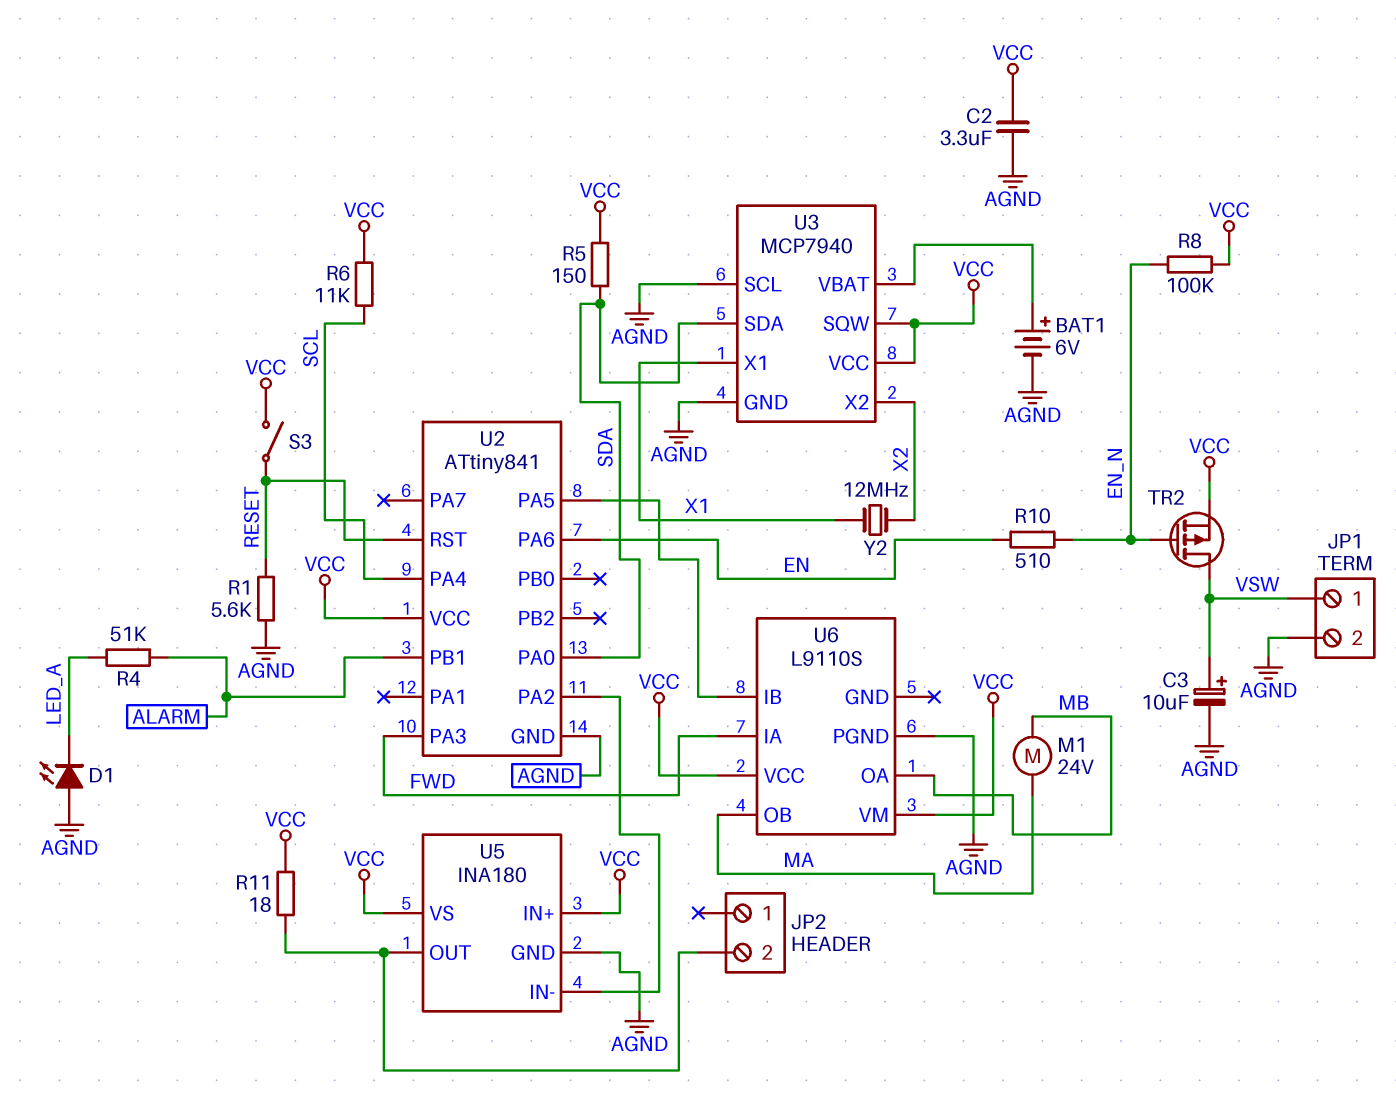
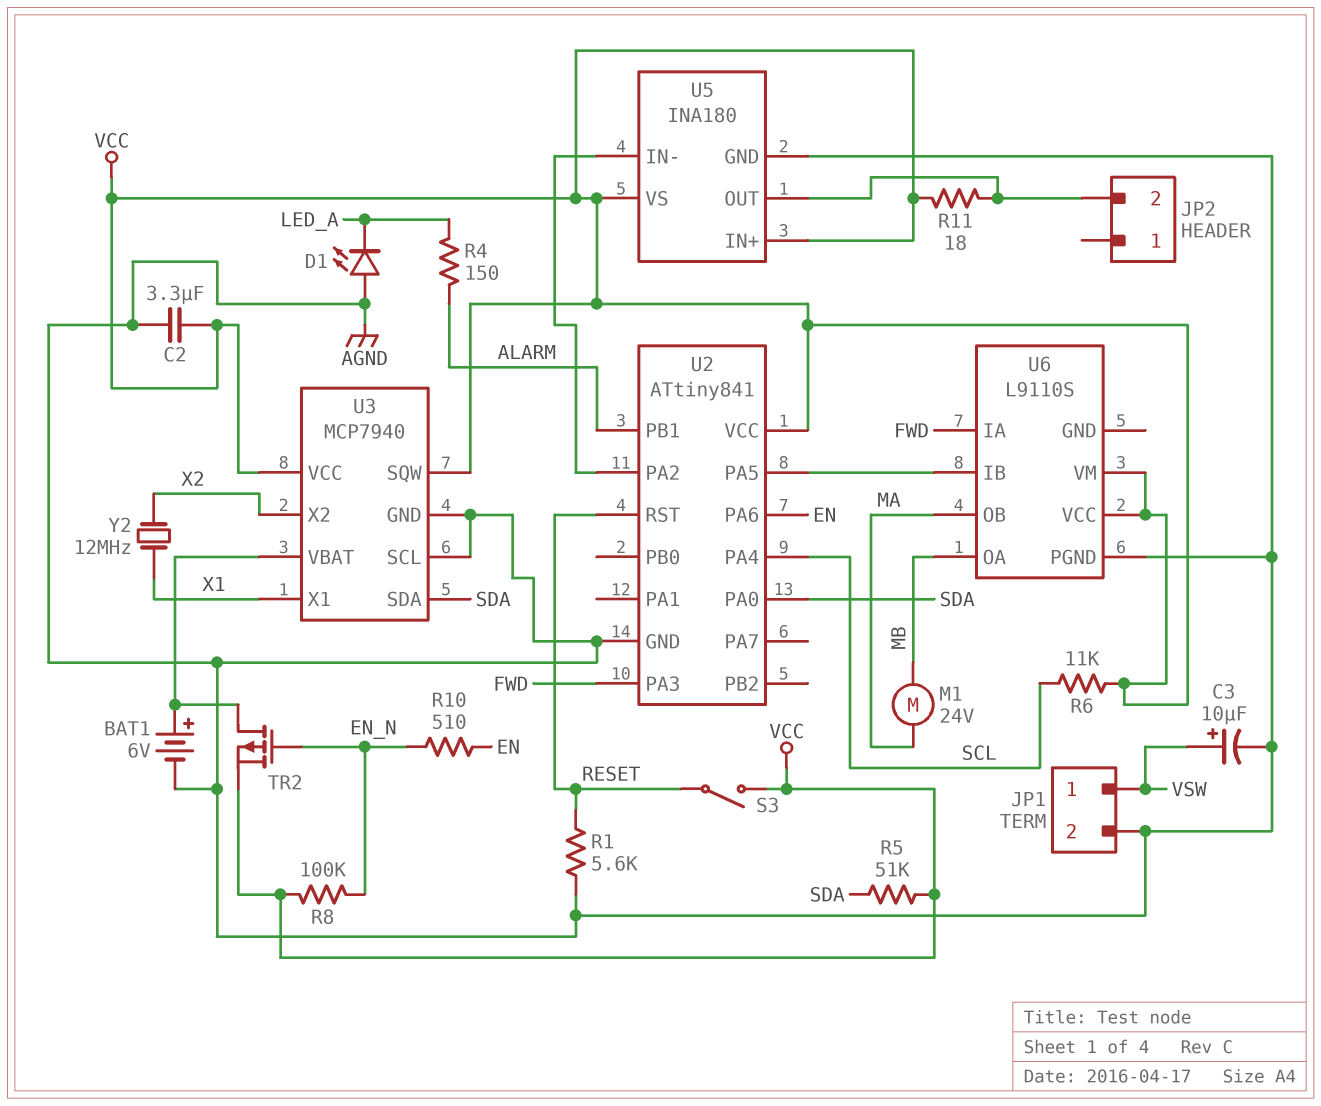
R4: 51k (ALARM, LED_A) -> 150 (ALARM, LED_A)
R5: 150 (SDA, VCC) -> 51k (SDA, VCC)
TR2: PMOS (G EN_N, D VSW, S VCC) -> PMOS (G EN_N, D U3/VBAT, S VCC)

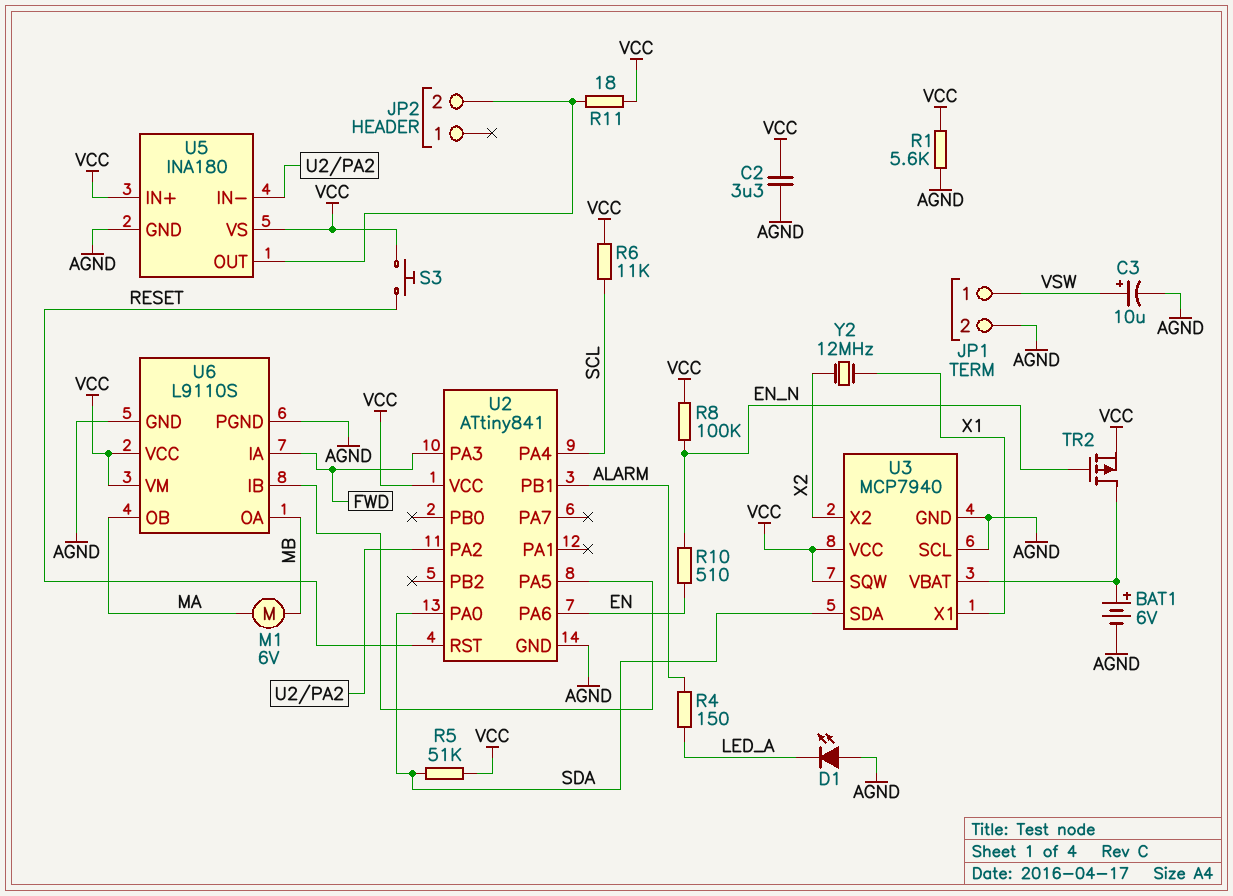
M1: motor 24V (MA, MB) -> motor 6V (MA, MB)
R1: 5.6k (AGND, RESET) -> 5.6k (AGND, VCC)
S3: switch (RESET, VCC) -> button (RESET, VCC)
U6 pin GND: none -> AGND

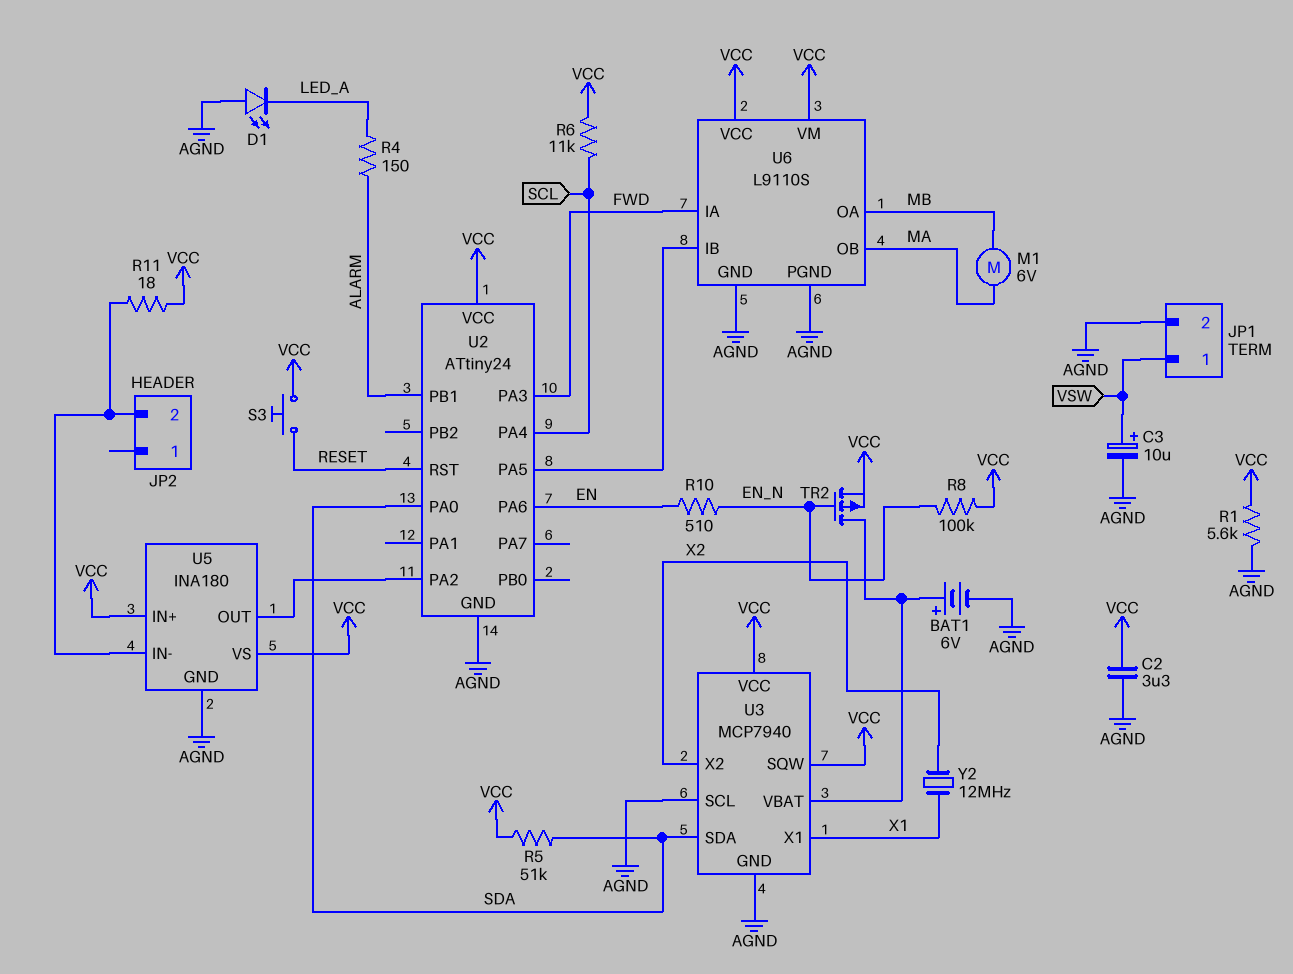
U2: ATtiny841 -> ATtiny24
U5 pin IN-: U2/PA2 -> JP2/2
U5 pin OUT: JP2/2 -> U2/PA2

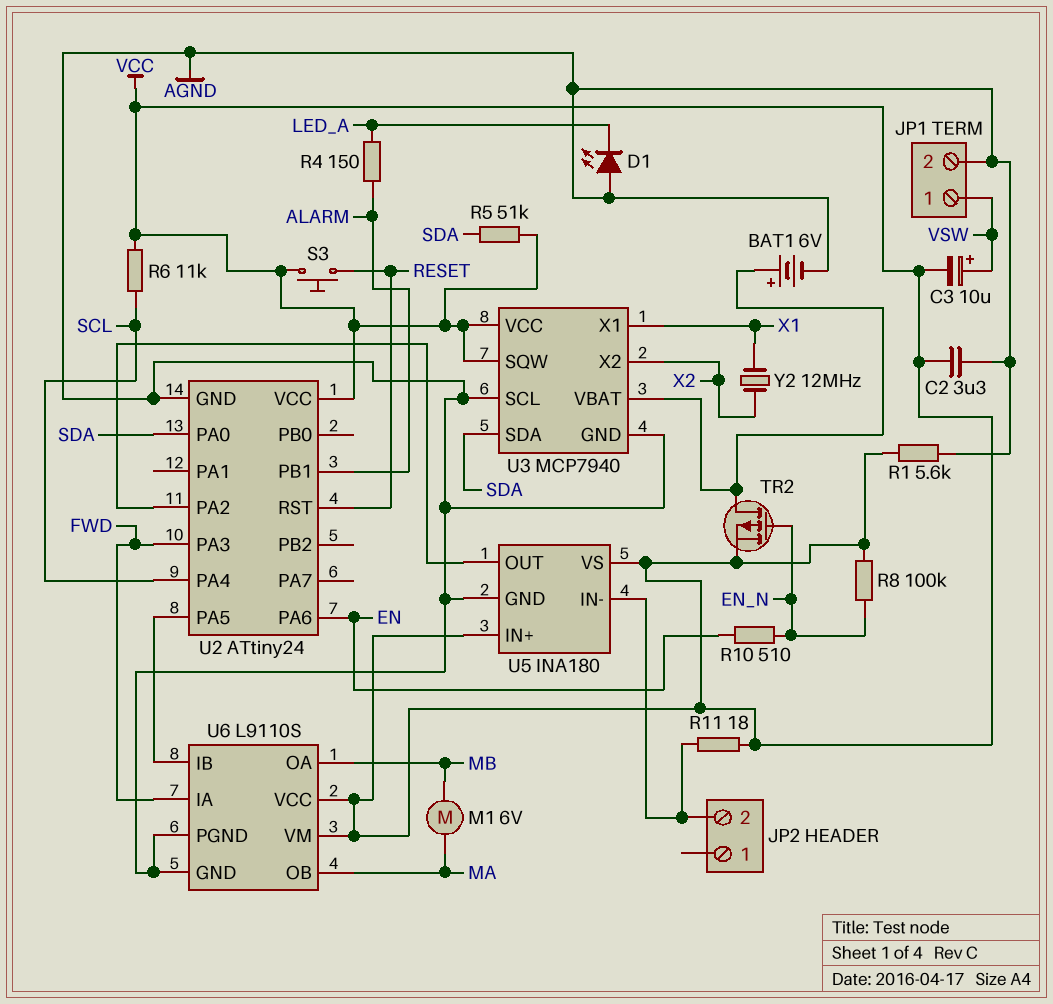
C3: 10uF (plus VSW, minus AGND) -> 10uF (plus VSW, minus VCC)

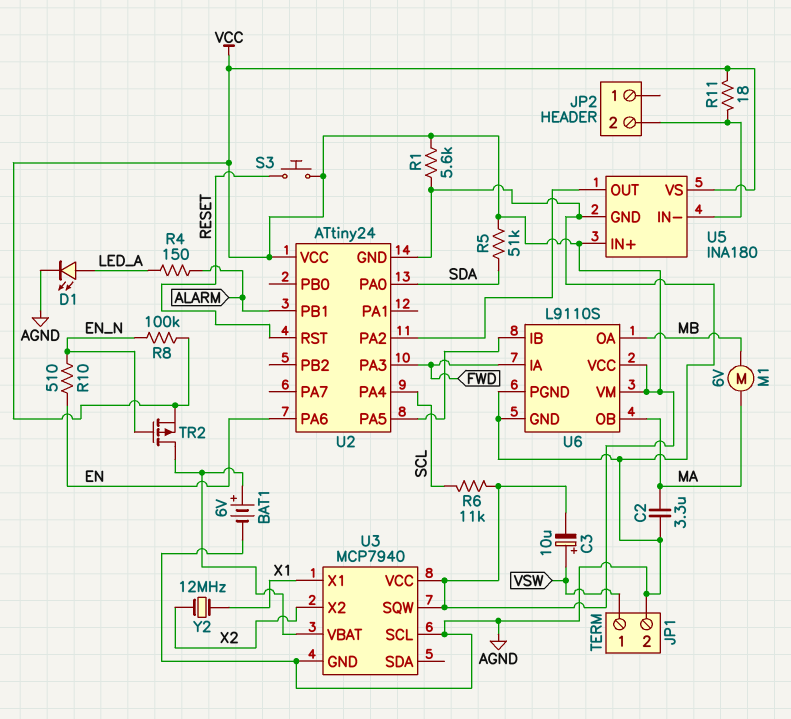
C2: 3.3uF (AGND, VCC) -> 3.3uF (AGND, MA)
D1: LED (A AGND, K LED_A) -> LED (A LED_A, K AGND)
U3 pin SDA: SDA -> none

